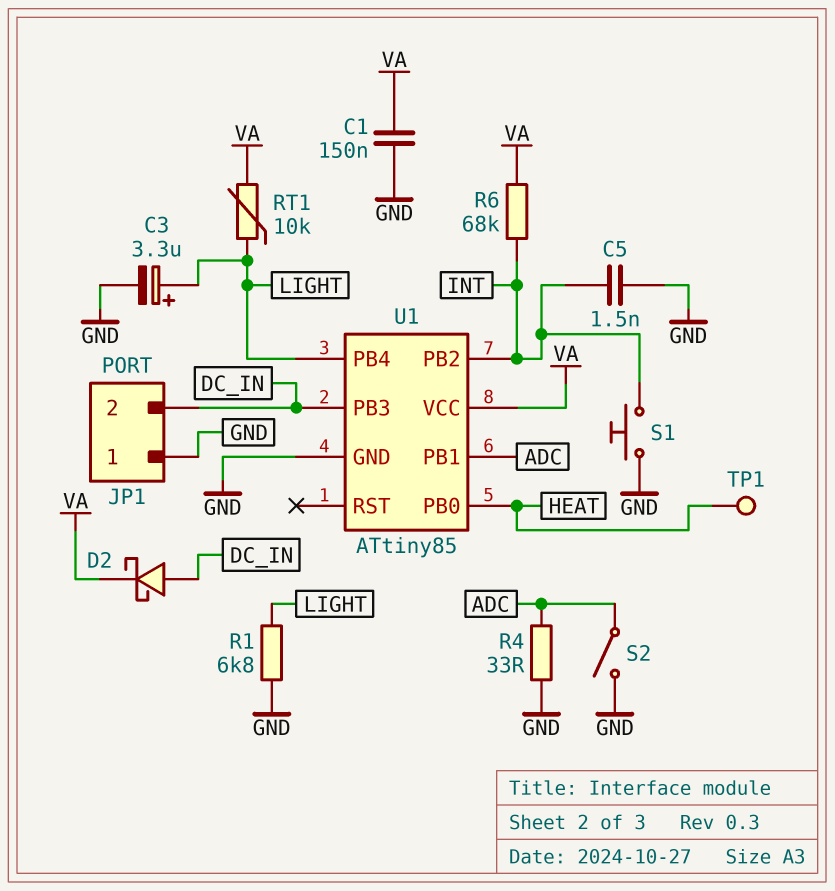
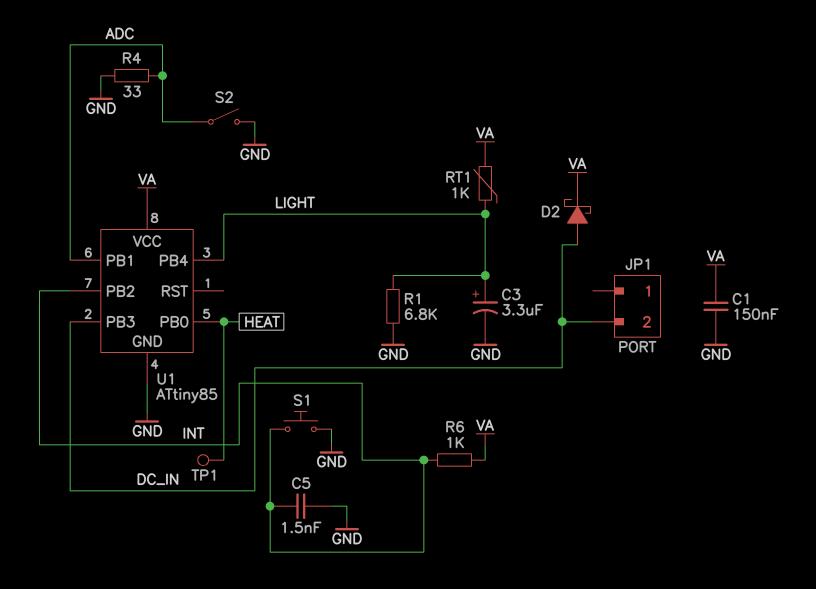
JP1 pin 1: GND -> none
R6: 68k (INT, VA) -> 1k (INT, VA)
RT1: 10k (LIGHT, VA) -> 1k (LIGHT, VA)

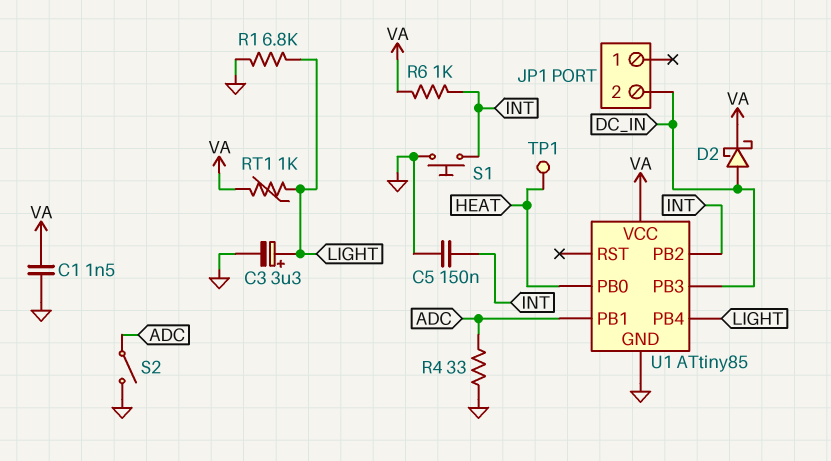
C1: 150nF (GND, VA) -> 1.5nF (GND, VA)
C5: 1.5nF (GND, INT) -> 150nF (GND, INT)

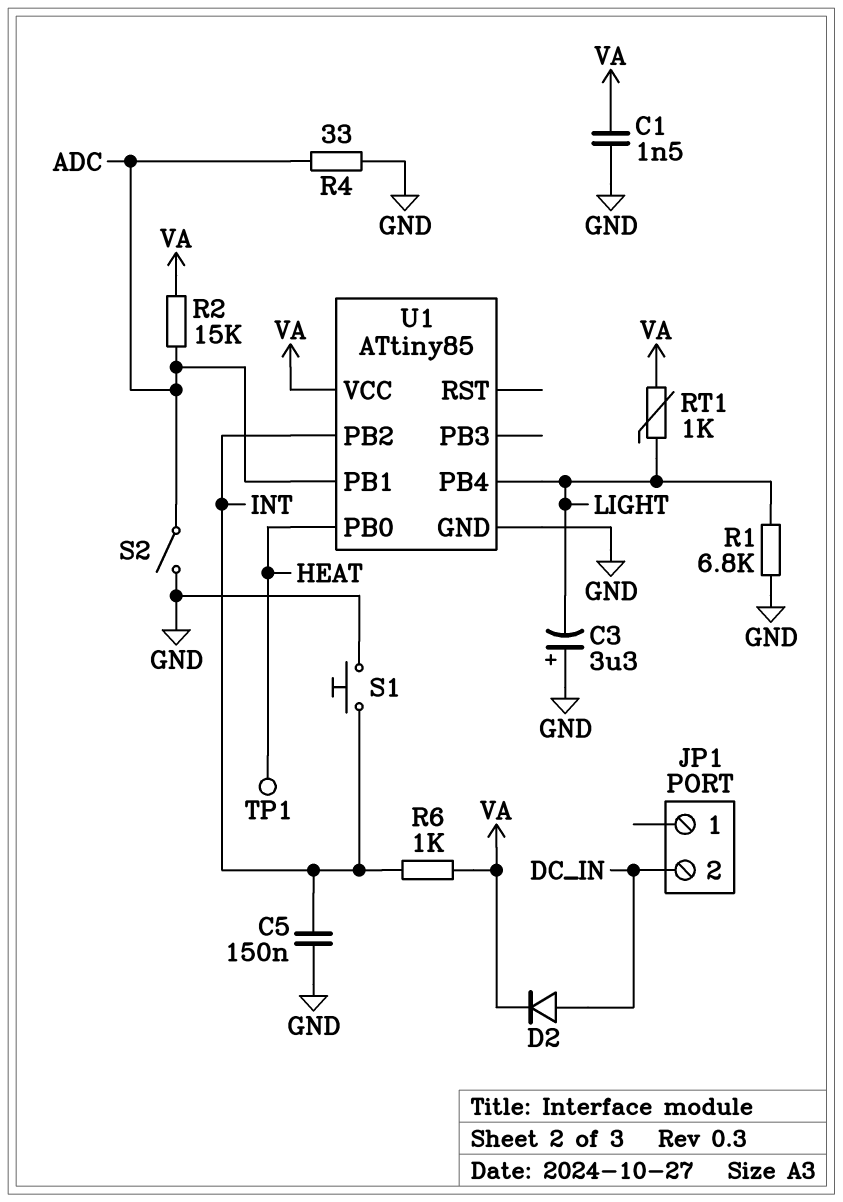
C3: 3.3uF (plus LIGHT, minus GND) -> 3.3uF (plus GND, minus LIGHT)
D2: schottky (A DC_IN, K VA) -> diode (A DC_IN, K VA)
R2: none -> 15k (ADC, VA)
U1 pin PB3: DC_IN -> none

